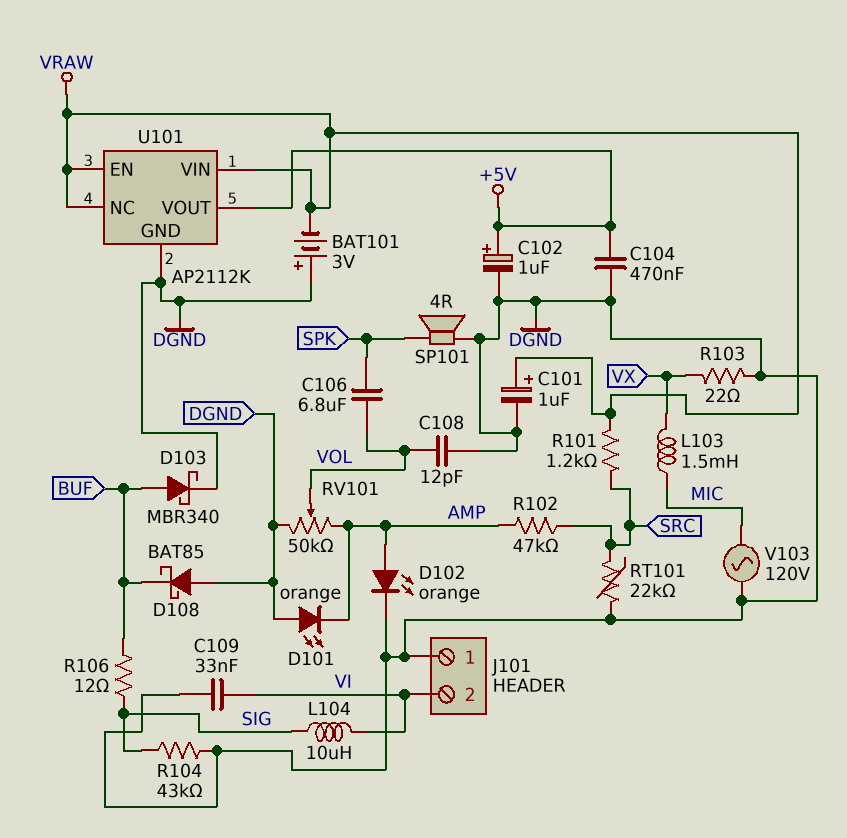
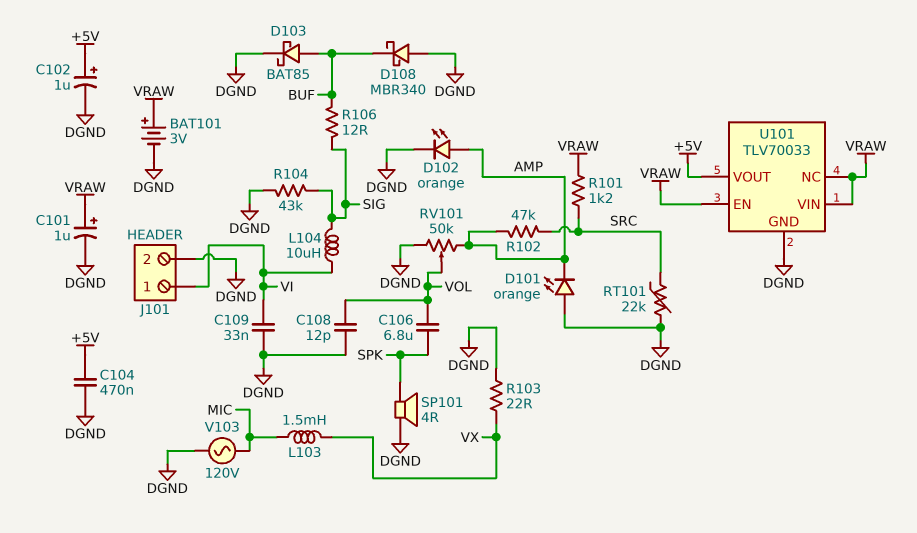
BAT101: 3V (plus DGND, minus VRAW) -> 3V (plus VRAW, minus DGND)
D103: schottky MBR340 (A BUF, K DGND) -> schottky BAT85 (A BUF, K DGND)
D108: schottky BAT85 (A DGND, K BUF) -> schottky MBR340 (A DGND, K BUF)
J101 pin 1: DGND -> VI
J101 pin 2: VI -> DGND
U101: AP2112K -> TLV70033

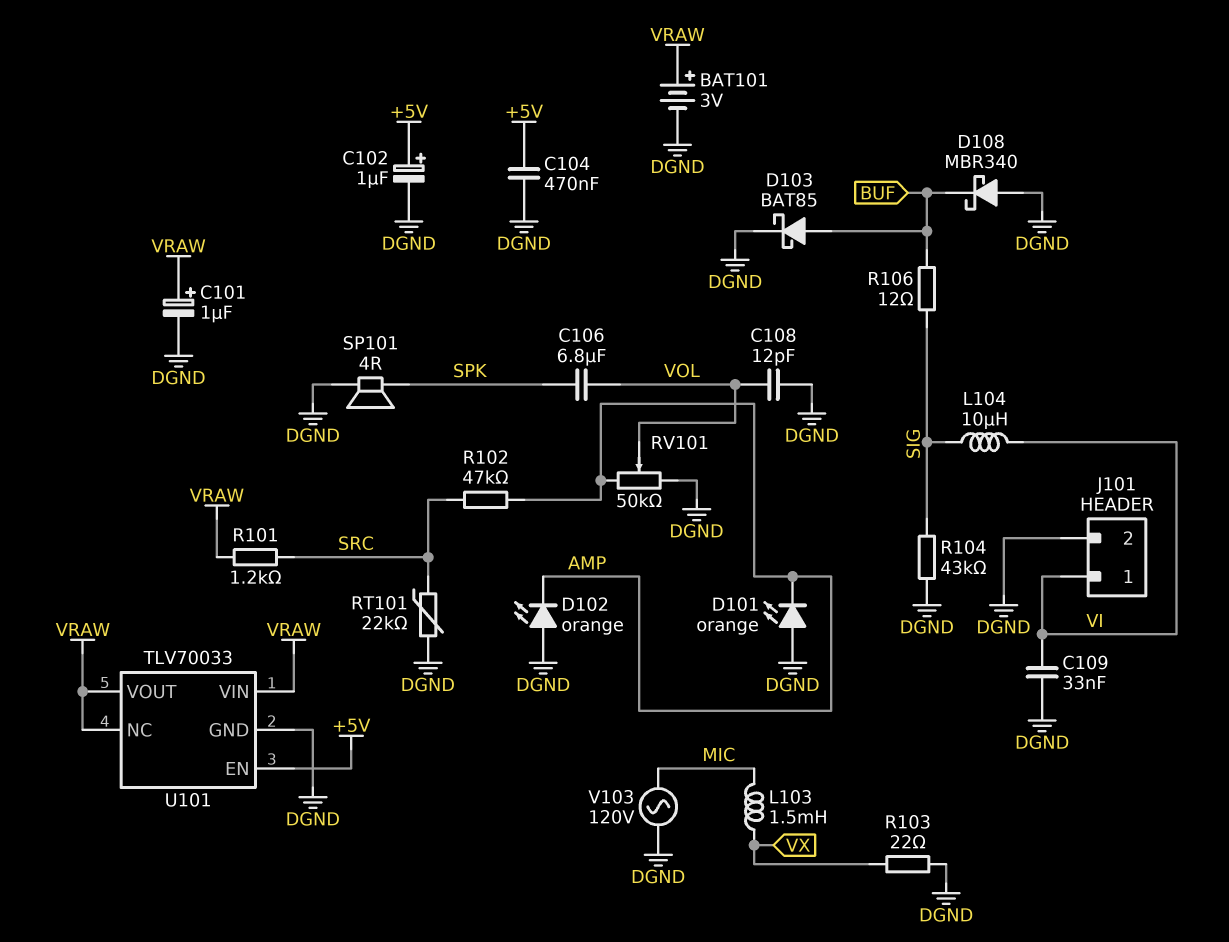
D102: LED orange (A AMP, K DGND) -> LED orange (A DGND, K AMP)
U101 pin EN: VRAW -> +5V
U101 pin VOUT: +5V -> VRAW

